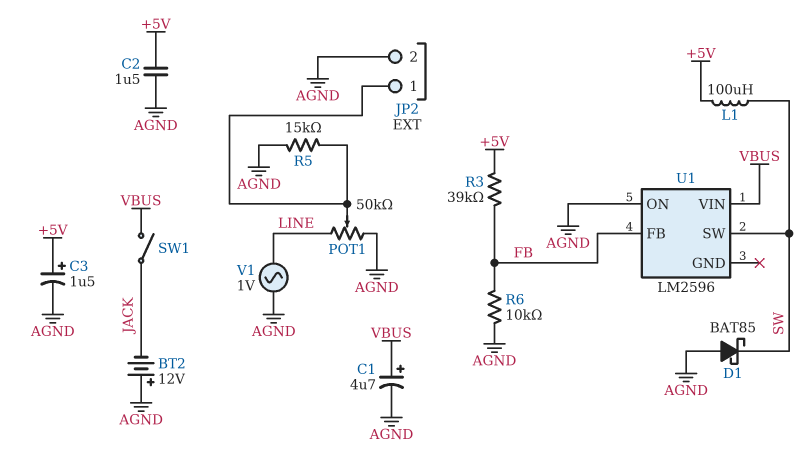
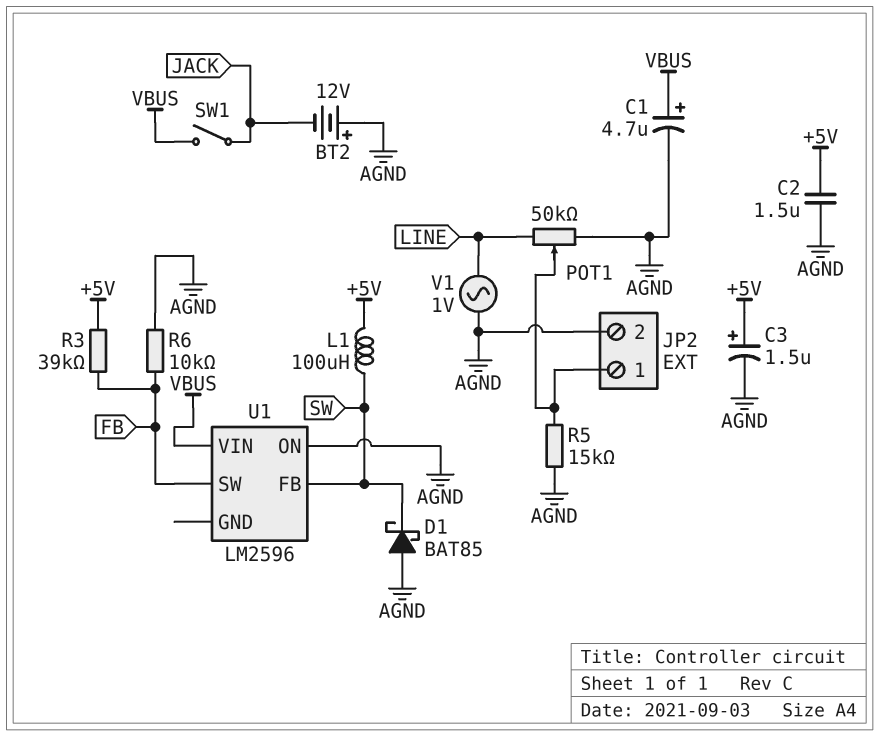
U1 pin FB: FB -> SW
U1 pin SW: SW -> FB

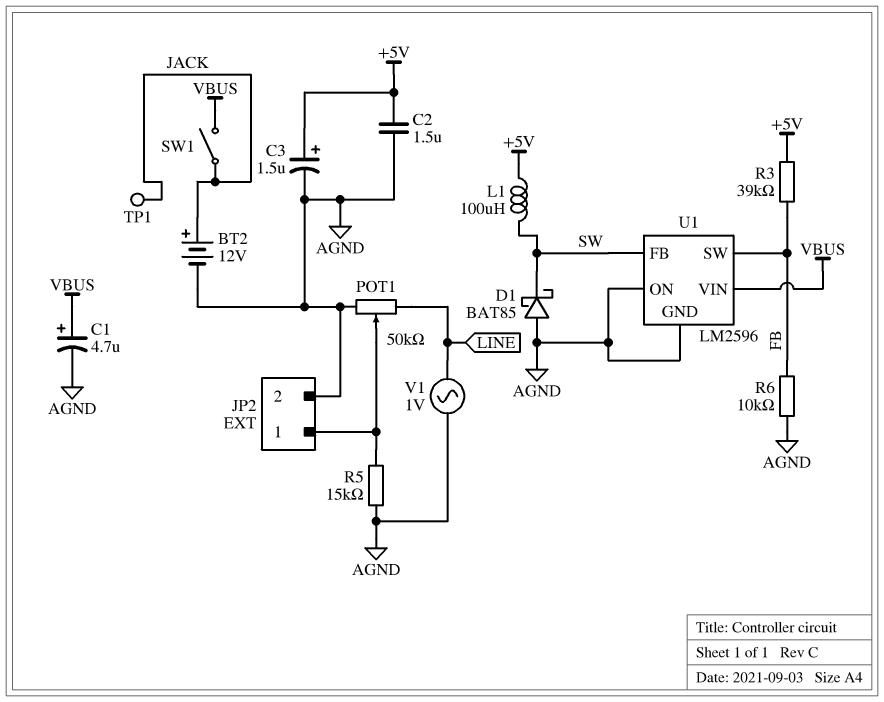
BT2: 12V (plus AGND, minus JACK) -> 12V (plus JACK, minus AGND)
TP1: none -> test point (JACK)
U1 pin GND: none -> AGND

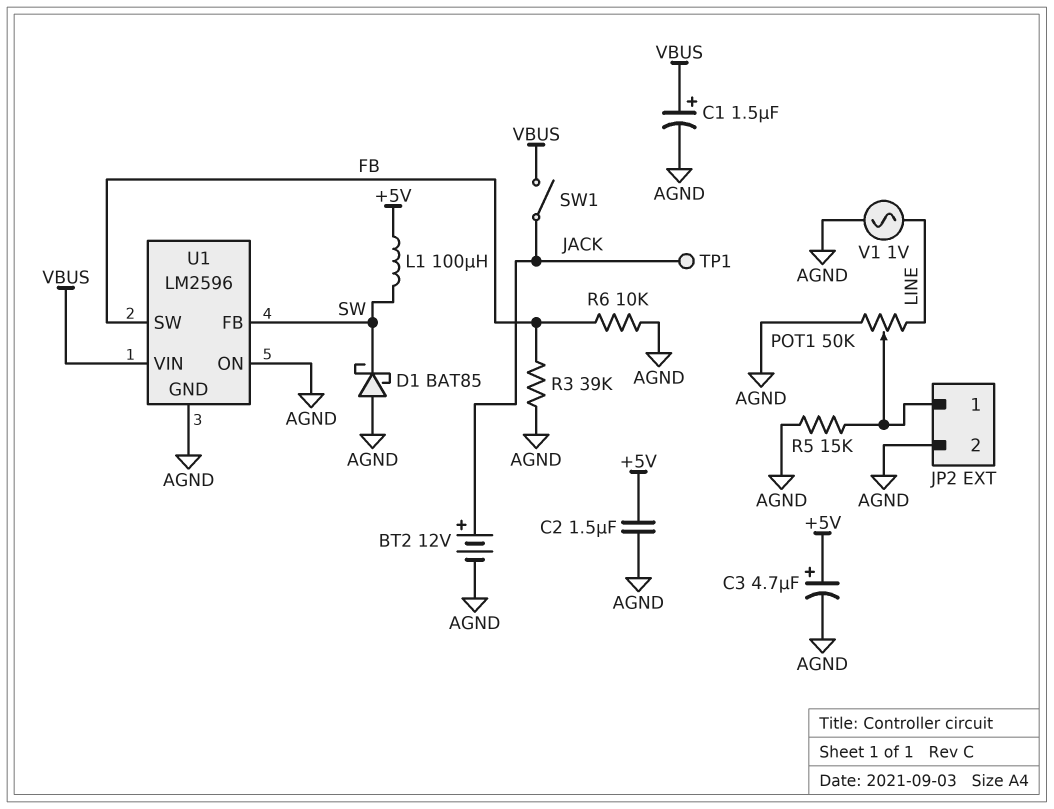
C1: 4.7uF (plus VBUS, minus AGND) -> 1.5uF (plus VBUS, minus AGND)
C3: 1.5uF (plus +5V, minus AGND) -> 4.7uF (plus +5V, minus AGND)
R3: 39k (+5V, FB) -> 39k (AGND, FB)

